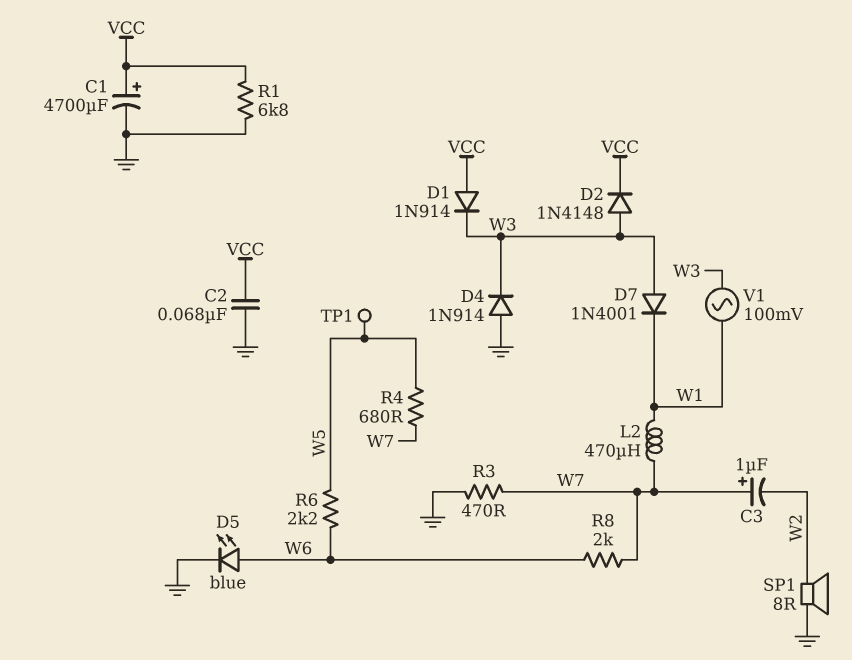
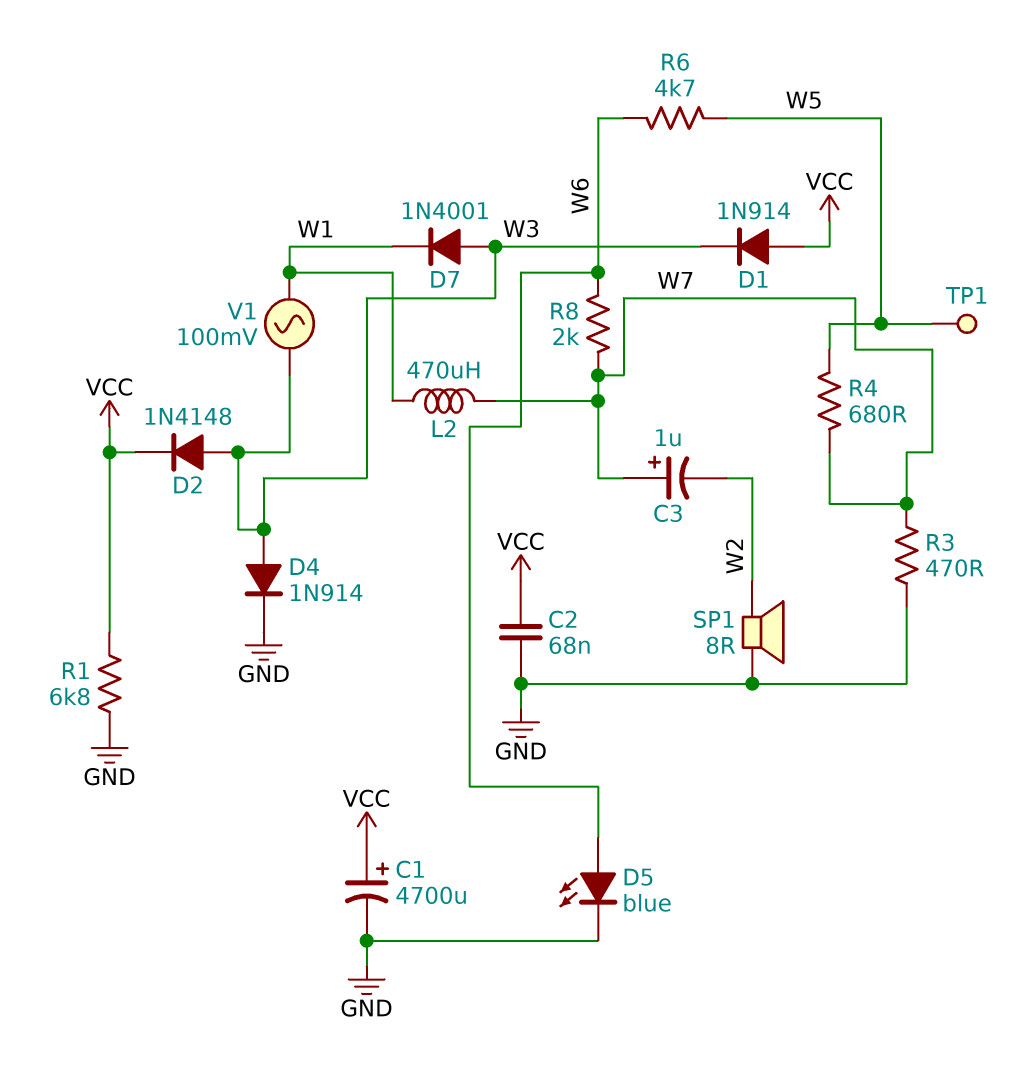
D4: diode 1N914 (A GND, K W3) -> diode 1N914 (A W3, K GND)
R6: 2.2k (W5, W6) -> 4.7k (W5, W6)

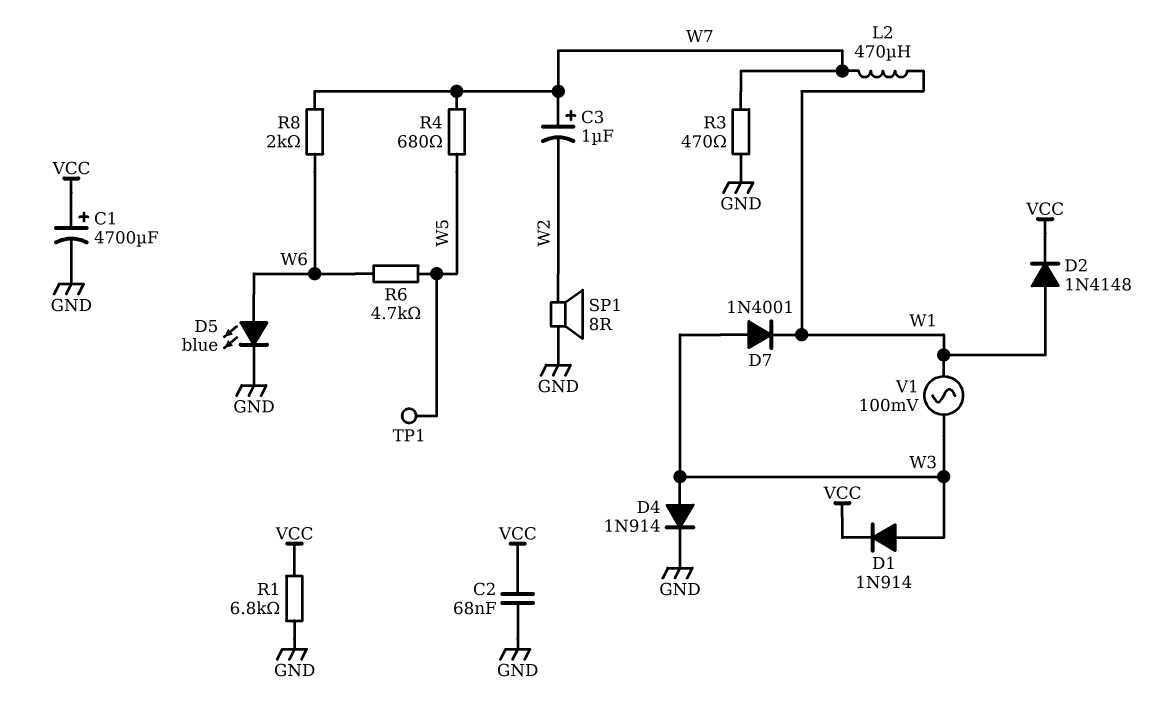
D1: diode 1N914 (A VCC, K W3) -> diode 1N914 (A W3, K VCC)
D2: diode 1N4148 (A W3, K VCC) -> diode 1N4148 (A W1, K VCC)

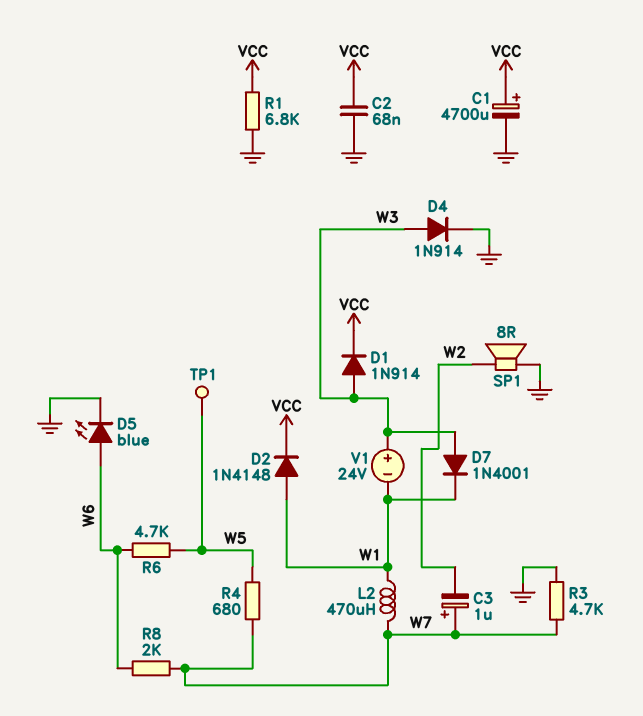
R3: 470 (GND, W7) -> 4.7k (GND, W7)
V1: AC 100mV (W1, W3) -> 24V (plus W3, minus W1)

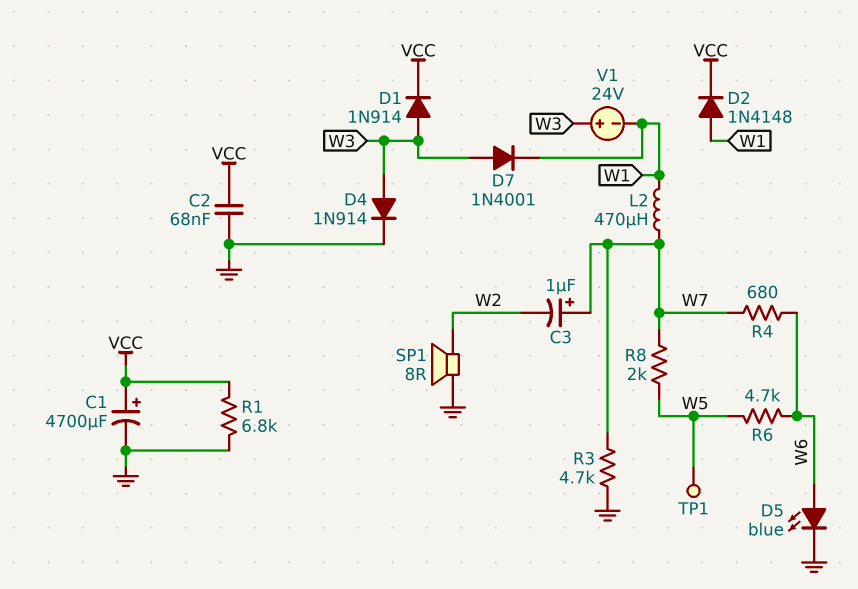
R4: 680 (W5, W7) -> 680 (W6, W7)
R8: 2k (W6, W7) -> 2k (W5, W7)

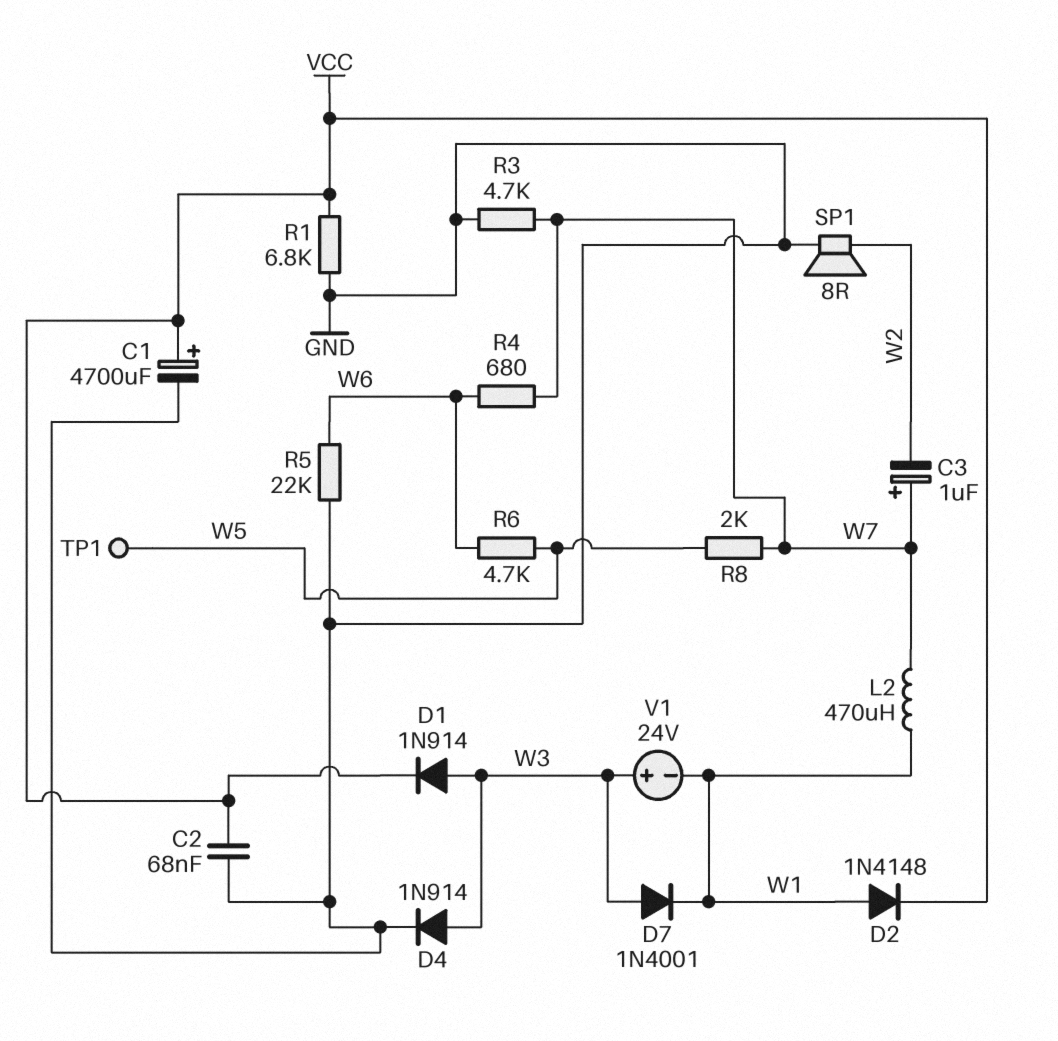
D5: LED blue (A W6, K GND) -> none
R5: none -> 22k (GND, W6)

